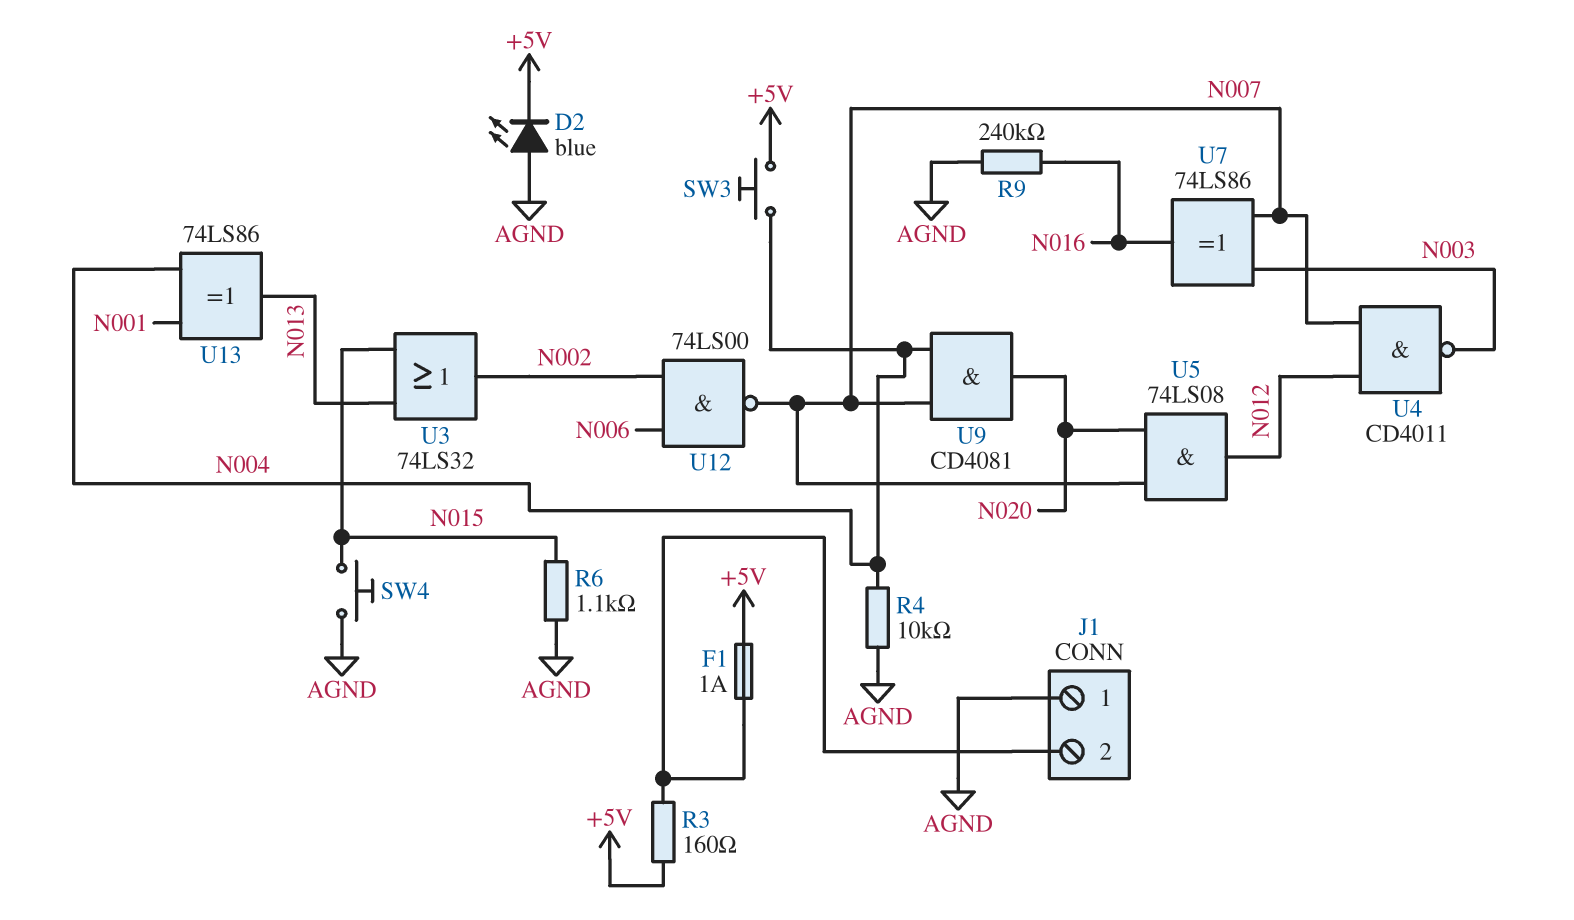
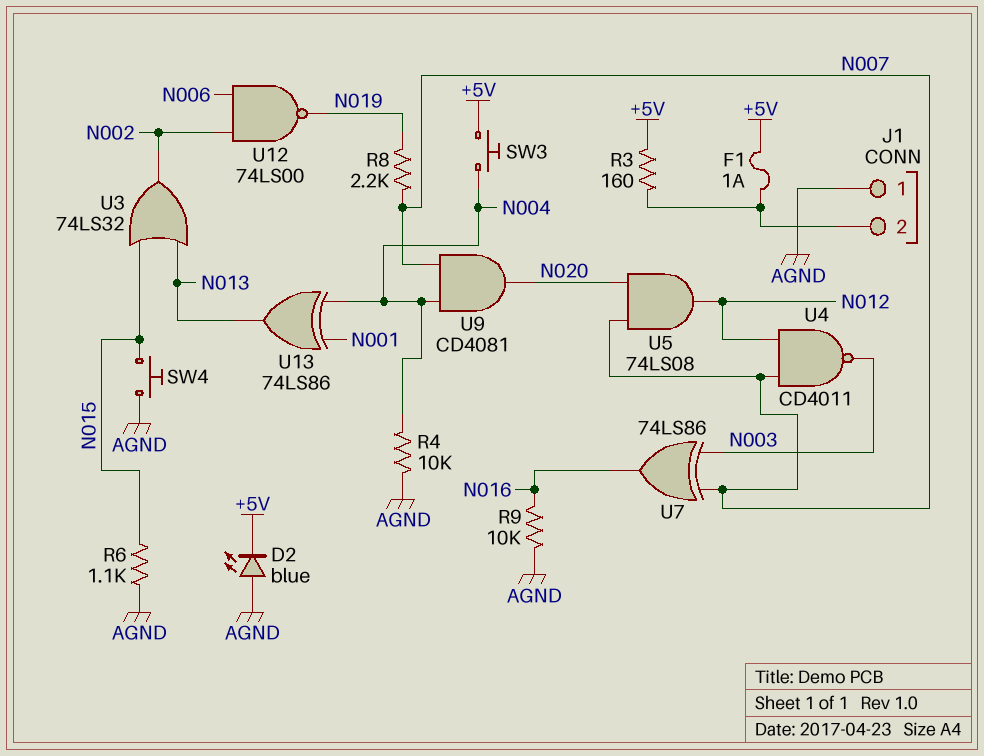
R8: none -> 2.2k (N007, N019)
R9: 240k (AGND, N016) -> 10k (AGND, N016)
U12: NAND 74LS00 (in N002, in N006, out N007) -> NAND 74LS00 (in N002, in N006, out N019)

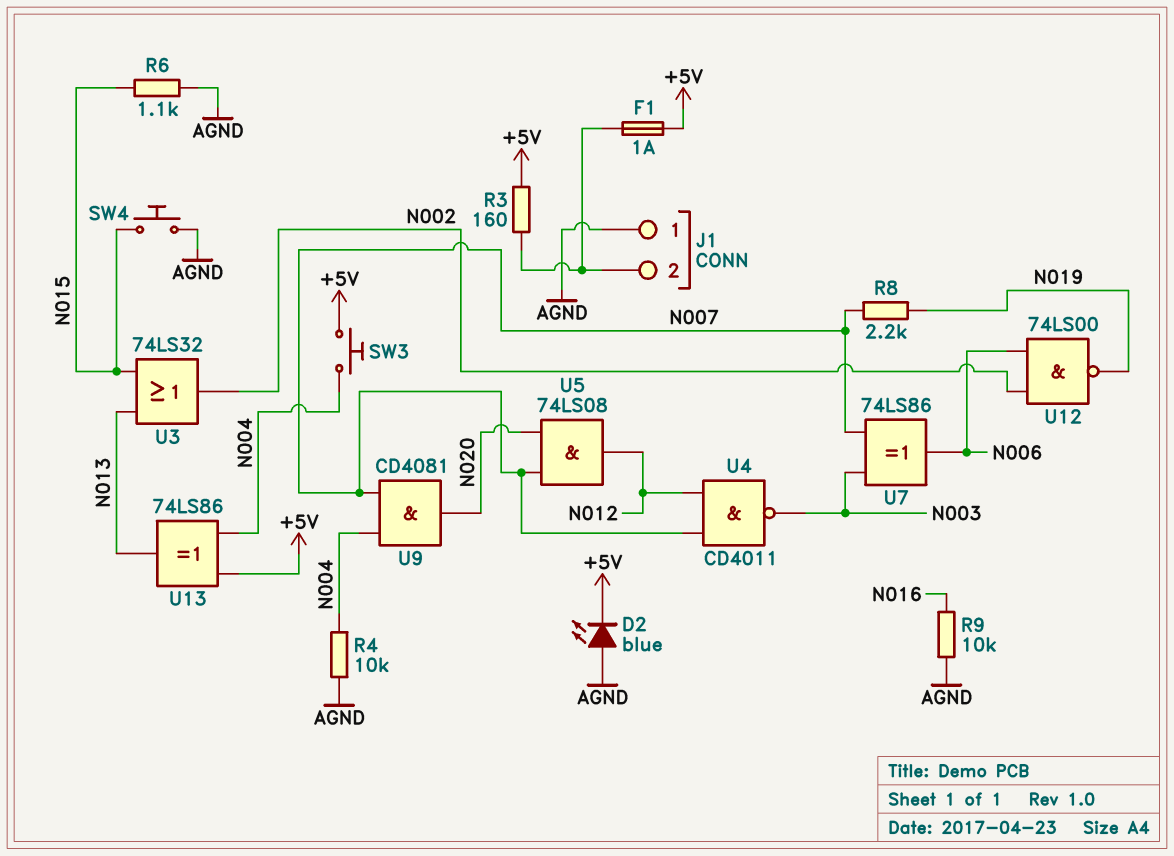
U7: XOR 74LS86 (in N003, in N007, out N016) -> XOR 74LS86 (in N003, in N007, out N006)
U13: XOR 74LS86 (in N001, in N004, out N013) -> XOR 74LS86 (in +5V, in N004, out N013)

